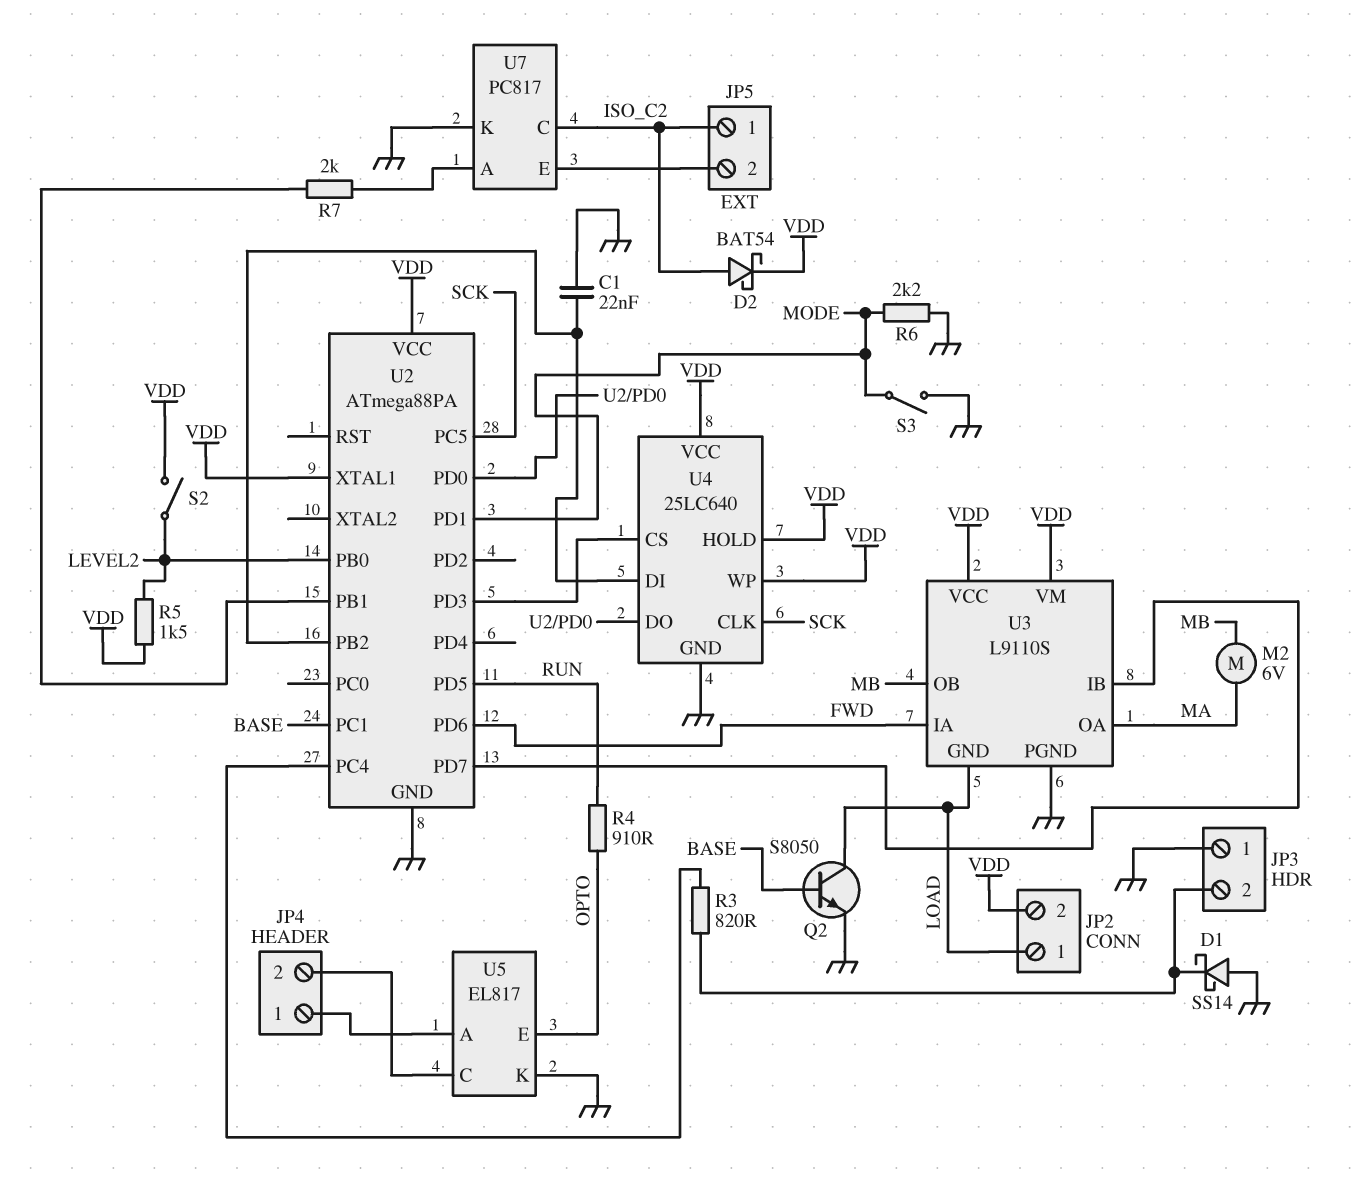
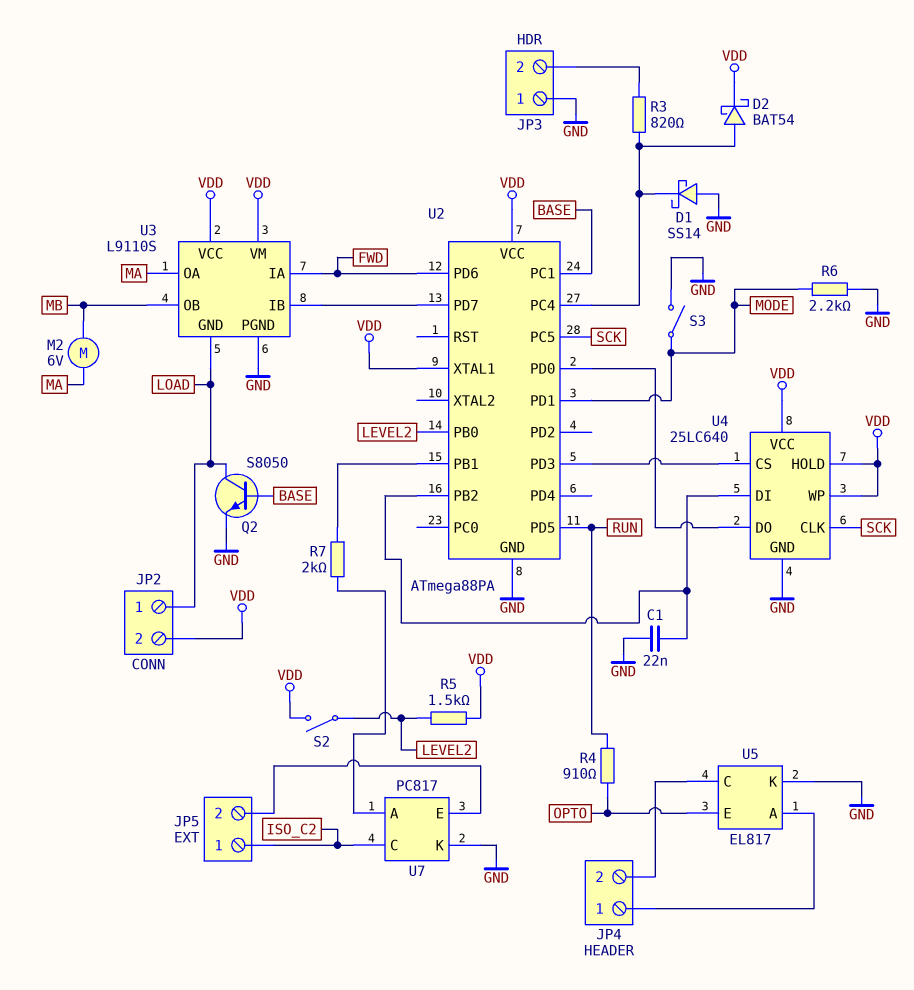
D1: schottky SS14 (A GND, K JP3/2) -> schottky SS14 (A GND, K U2/PC4)
D2: schottky BAT54 (A ISO_C2, K VDD) -> schottky BAT54 (A U2/PC4, K VDD)

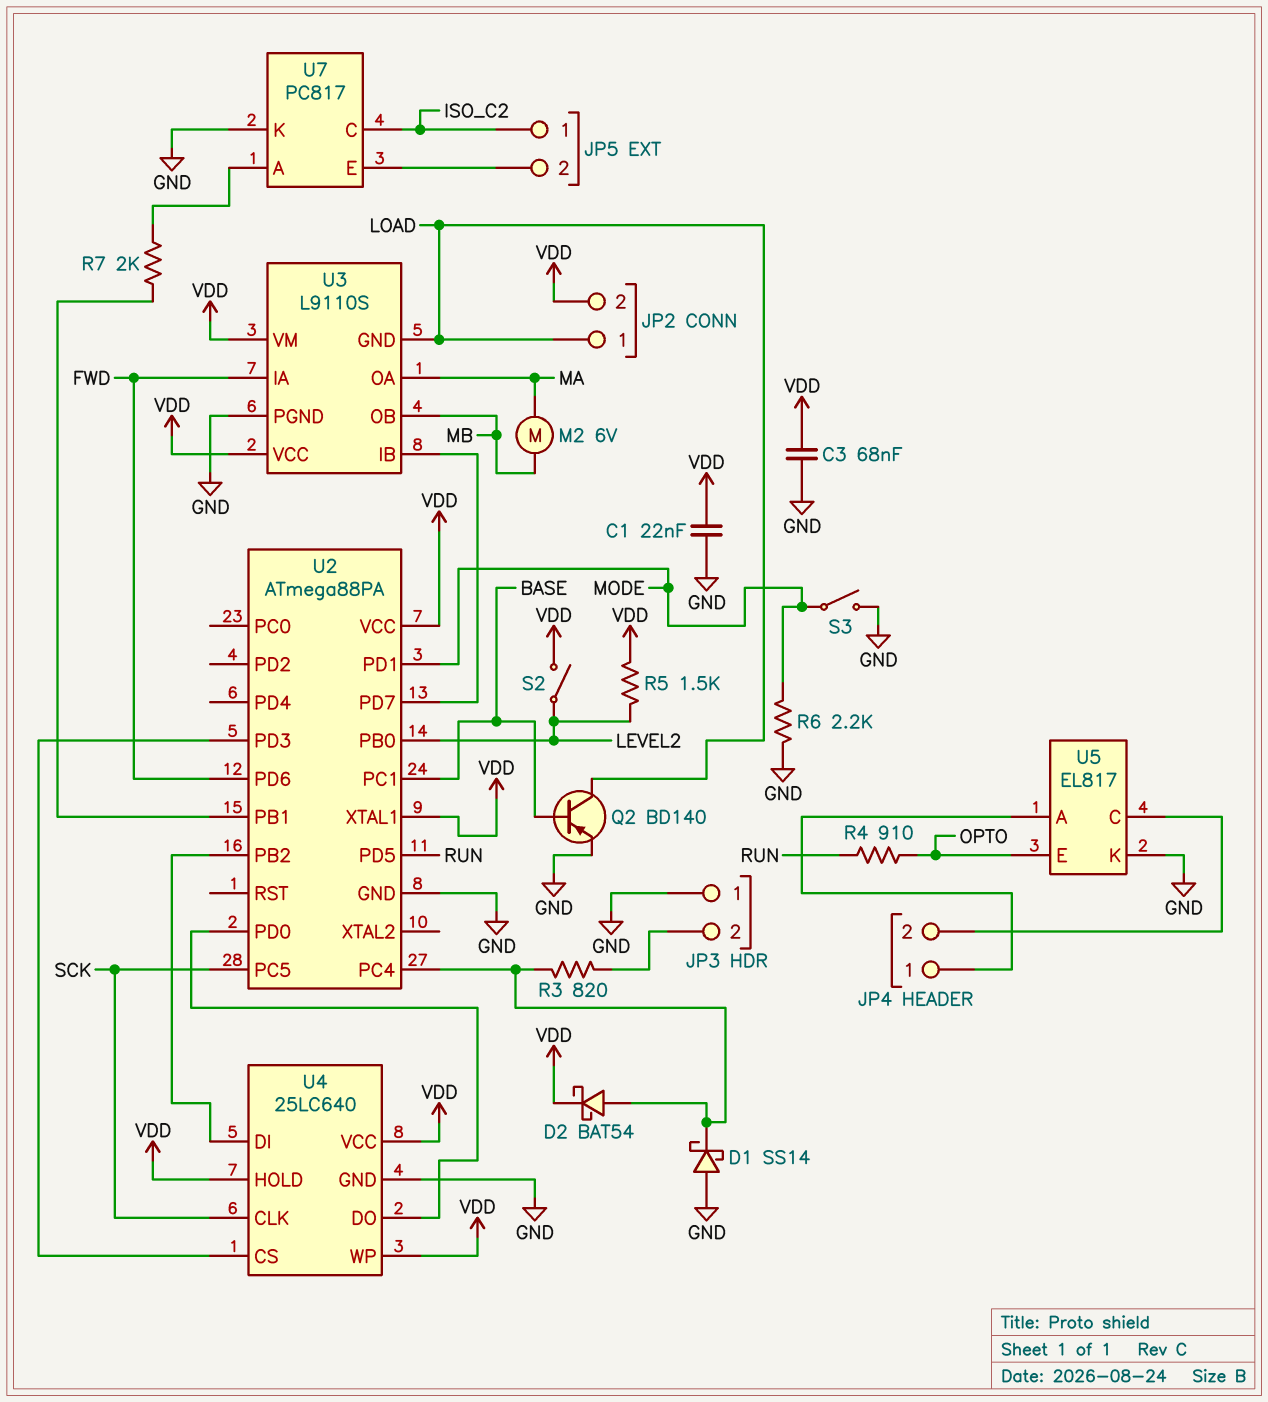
C1: 22nF (GND, U2/PB2) -> 22nF (GND, VDD)
C3: none -> 68nF (GND, VDD)
Q2: NPN S8050 (B BASE, C LOAD, E GND) -> PNP BD140 (B BASE, C LOAD, E GND)

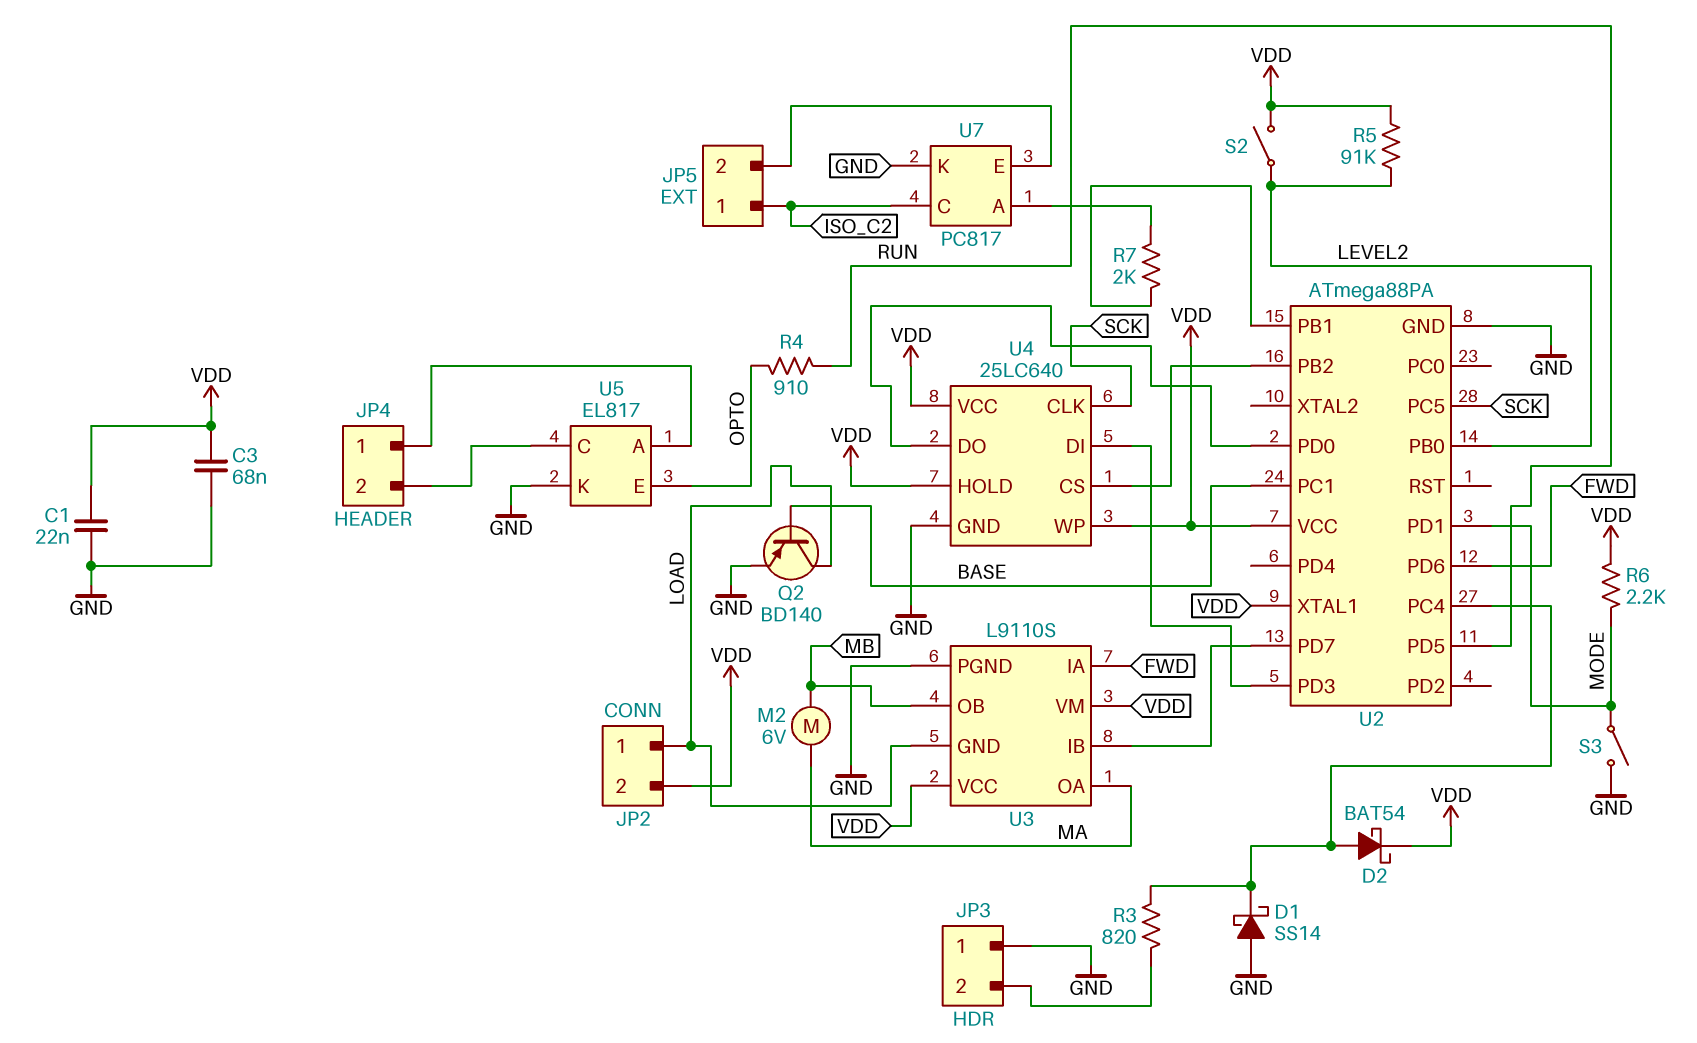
R5: 1.5k (LEVEL2, VDD) -> 91k (LEVEL2, VDD)
R6: 2.2k (GND, MODE) -> 2.2k (MODE, VDD)
U4 pin CS: U2/PD3 -> U2/PB2
U4 pin DI: U2/PB2 -> U2/PD3

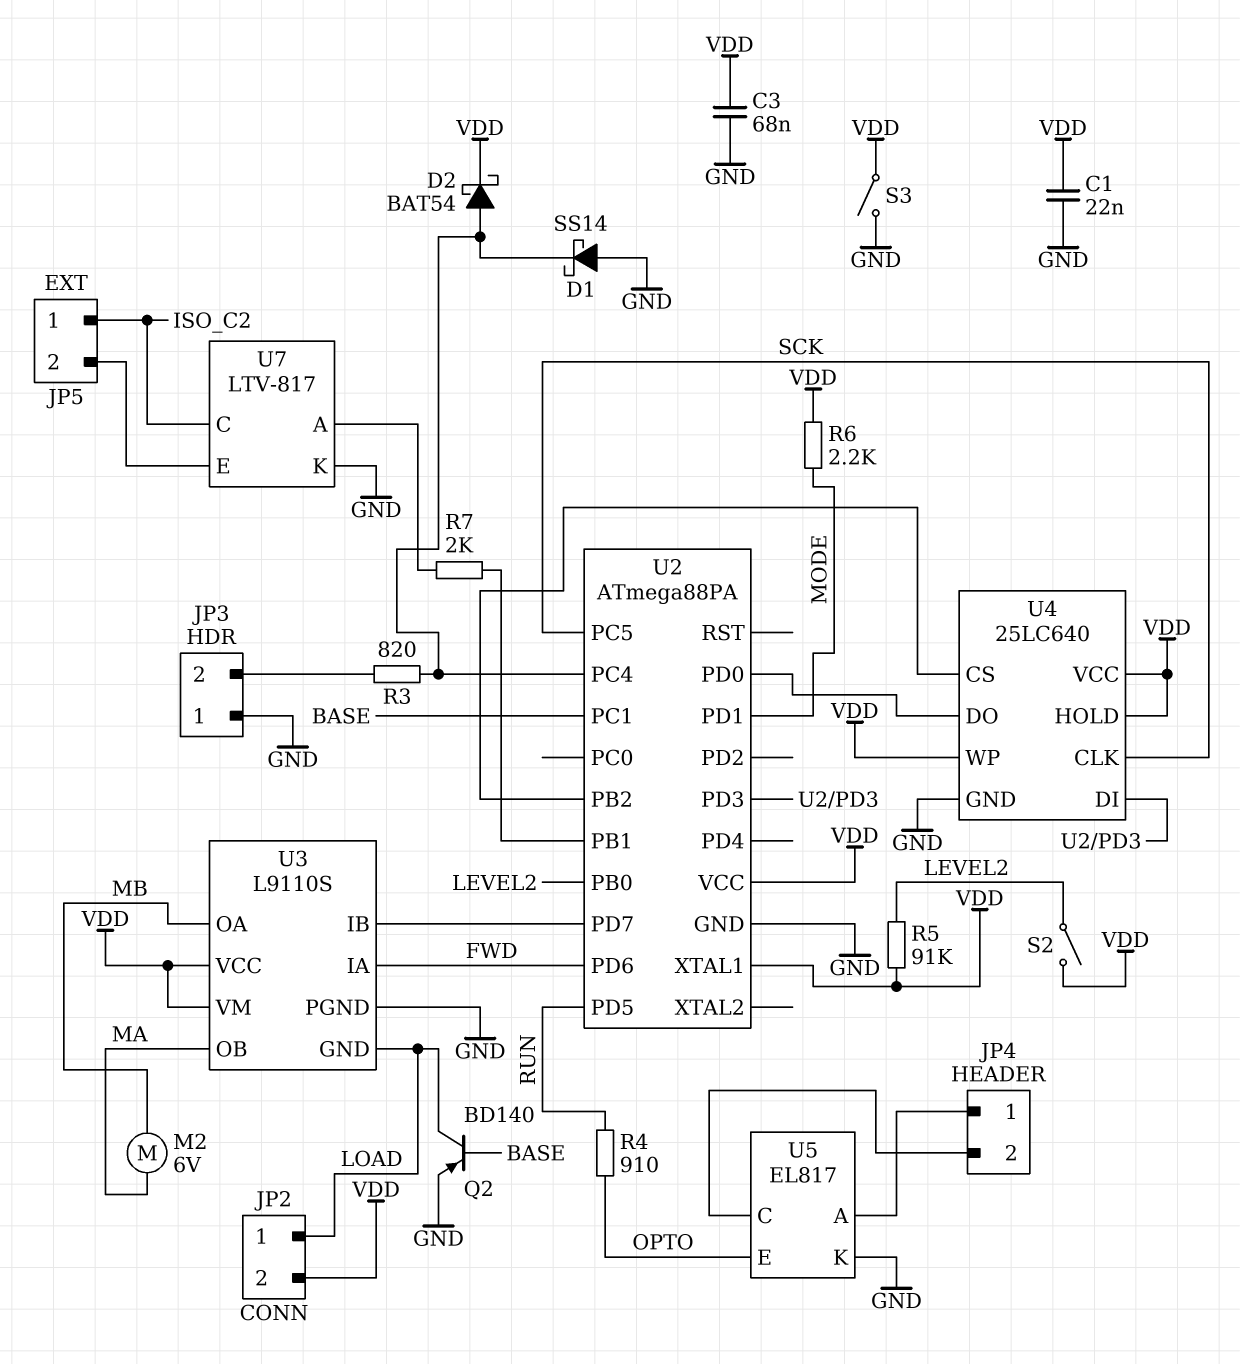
S3: switch (GND, MODE) -> switch (GND, VDD)
U3 pin OA: MA -> MB
U3 pin OB: MB -> MA
U7: PC817 -> LTV-817

